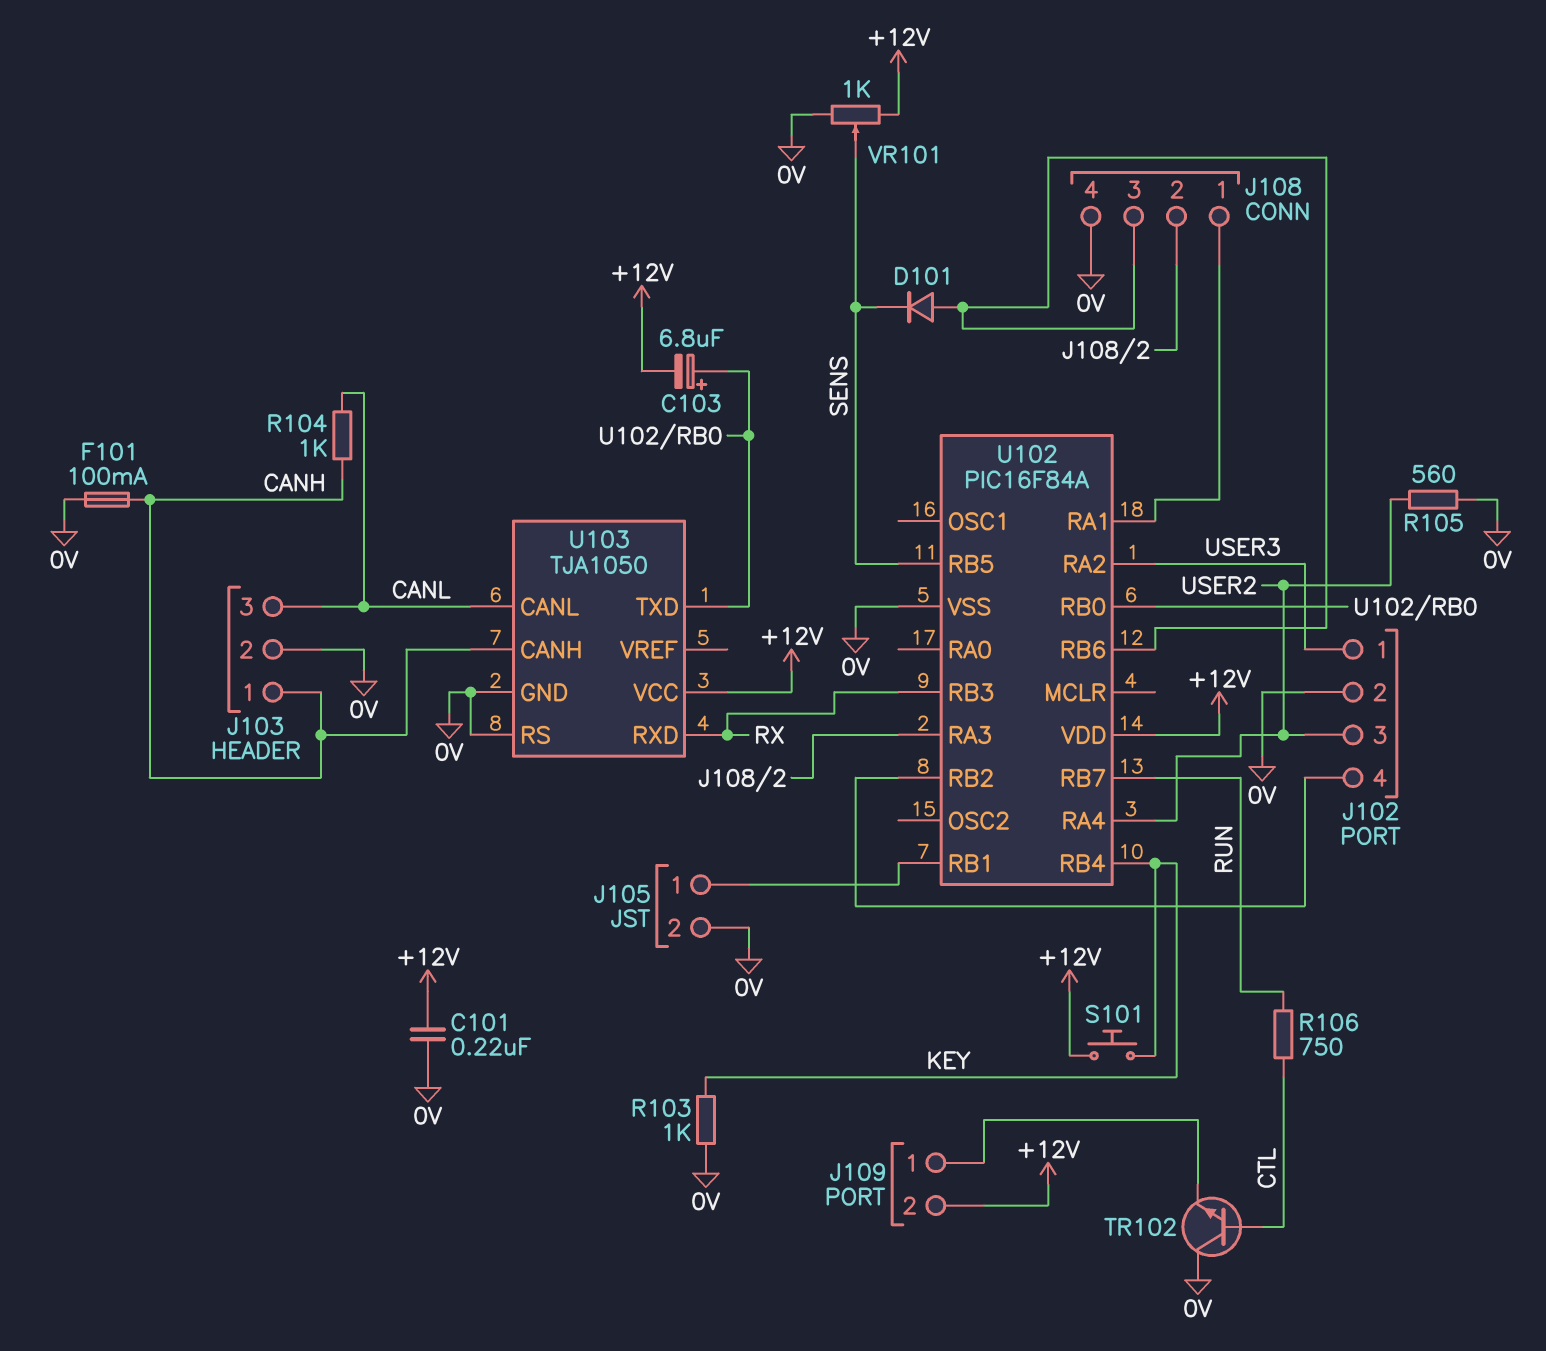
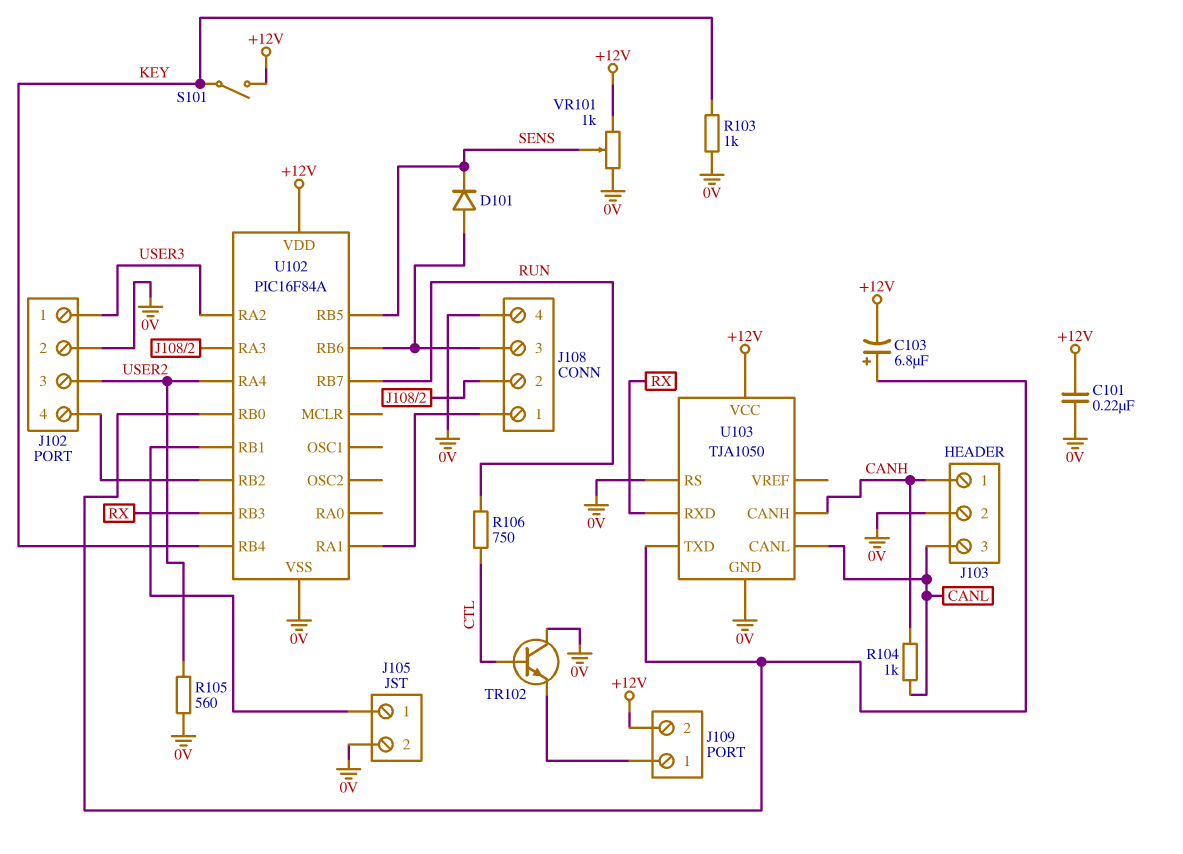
F101: 100mA (0V, CANH) -> none
S101: button (+12V, KEY) -> switch (+12V, KEY)

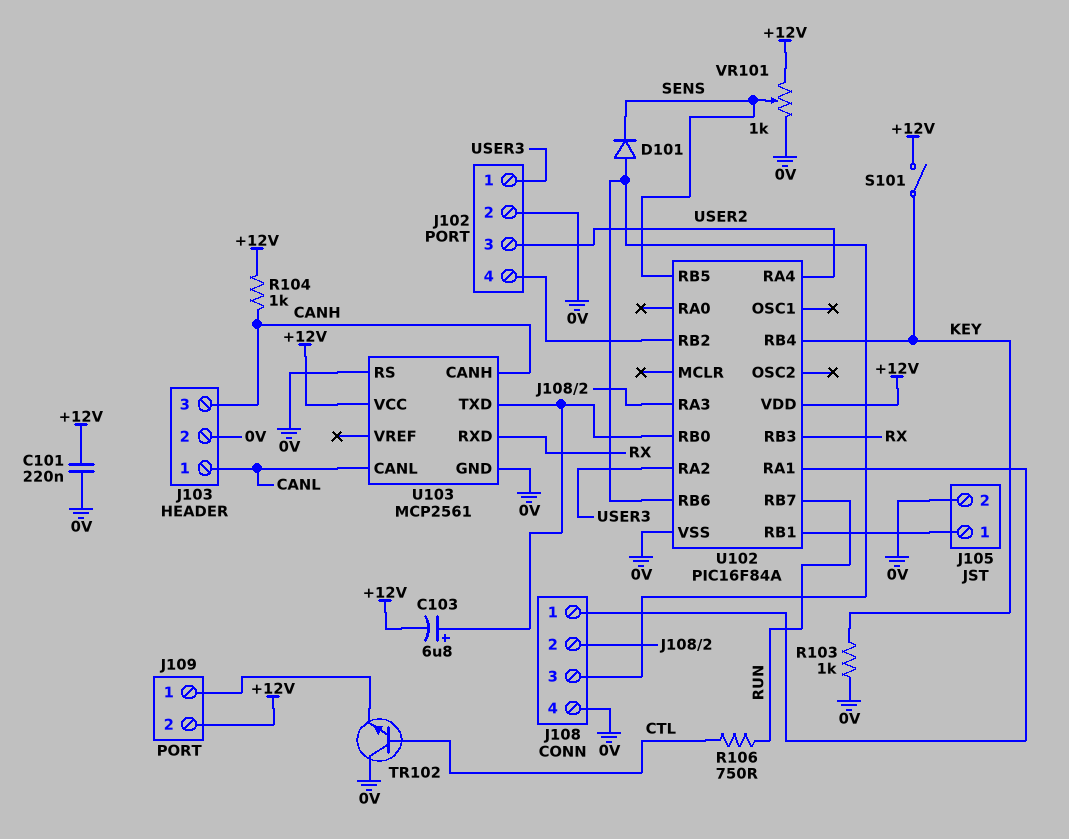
J103 pin 1: CANH -> CANL
J103 pin 3: CANL -> CANH
R104: 1k (CANH, CANL) -> 1k (+12V, CANH)
R105: 560 (0V, USER2) -> none
U103: TJA1050 -> MCP2561

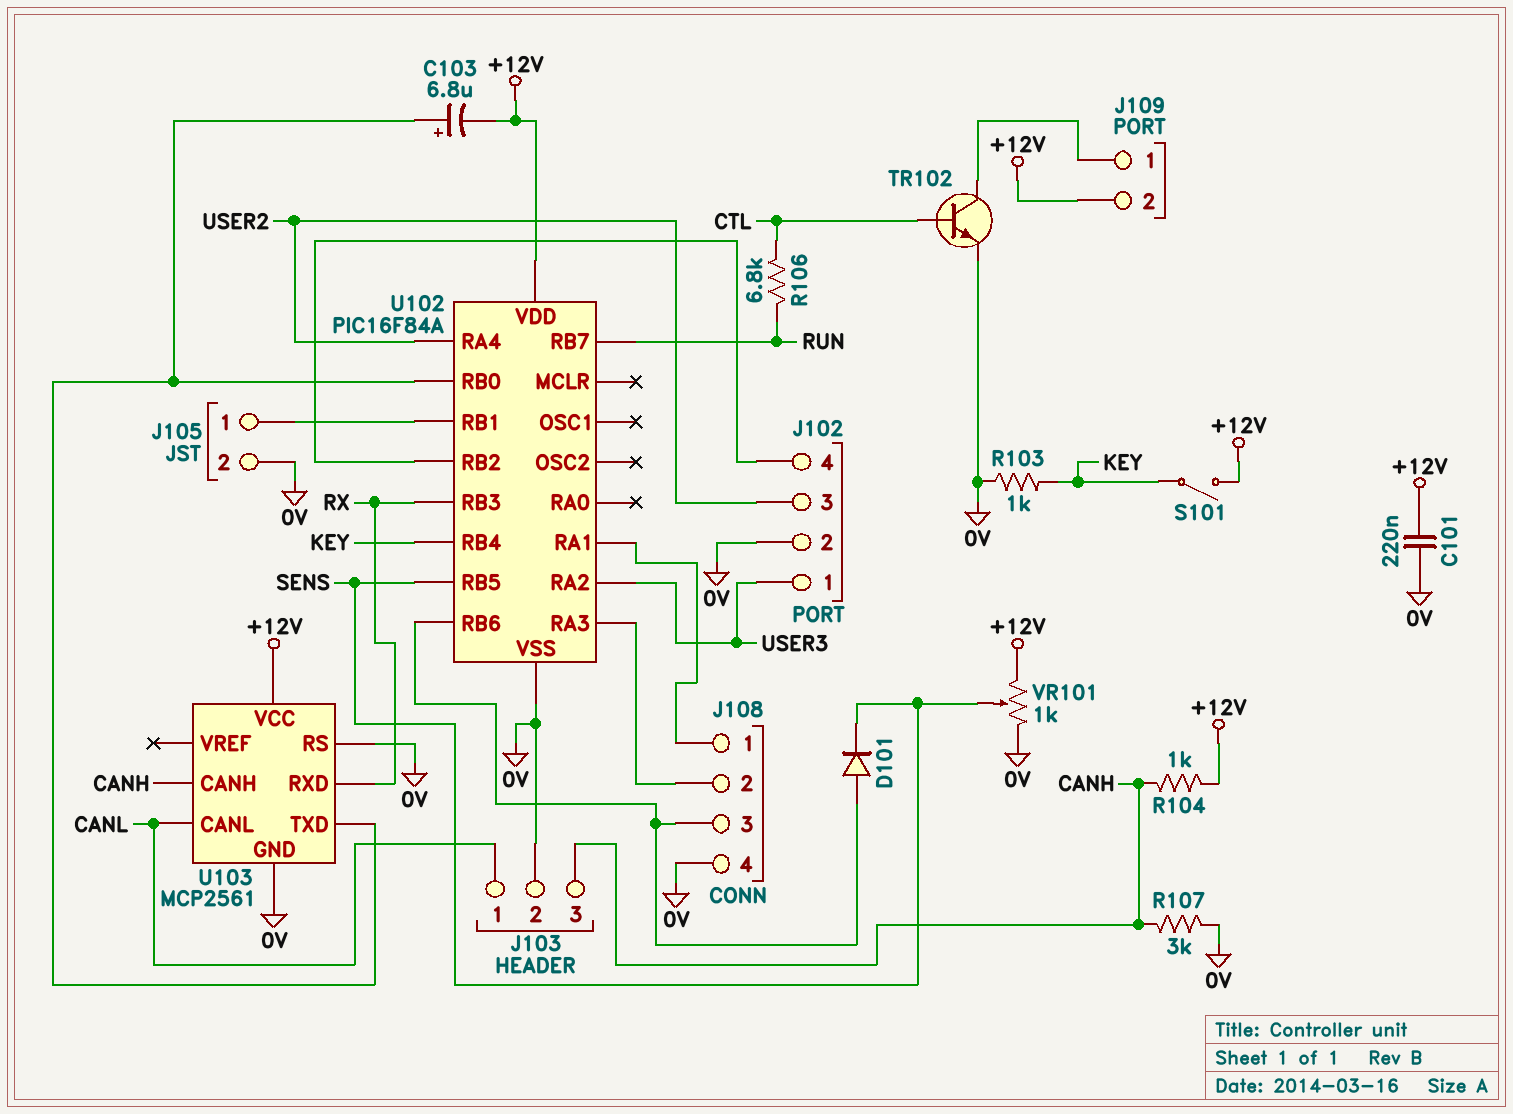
R106: 750 (CTL, RUN) -> 6.8k (CTL, RUN)
R107: none -> 3k (0V, CANH)
TR102: NPN (B CTL, C 0V, E J109/1) -> NPN (B CTL, C J109/1, E 0V)

